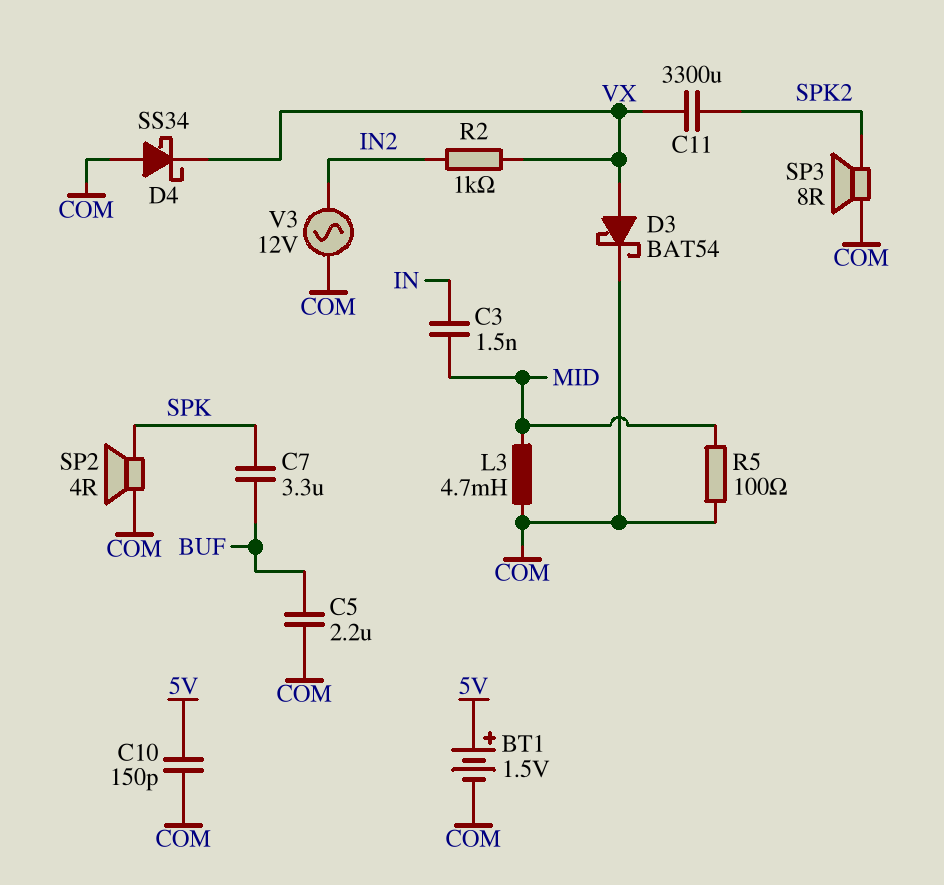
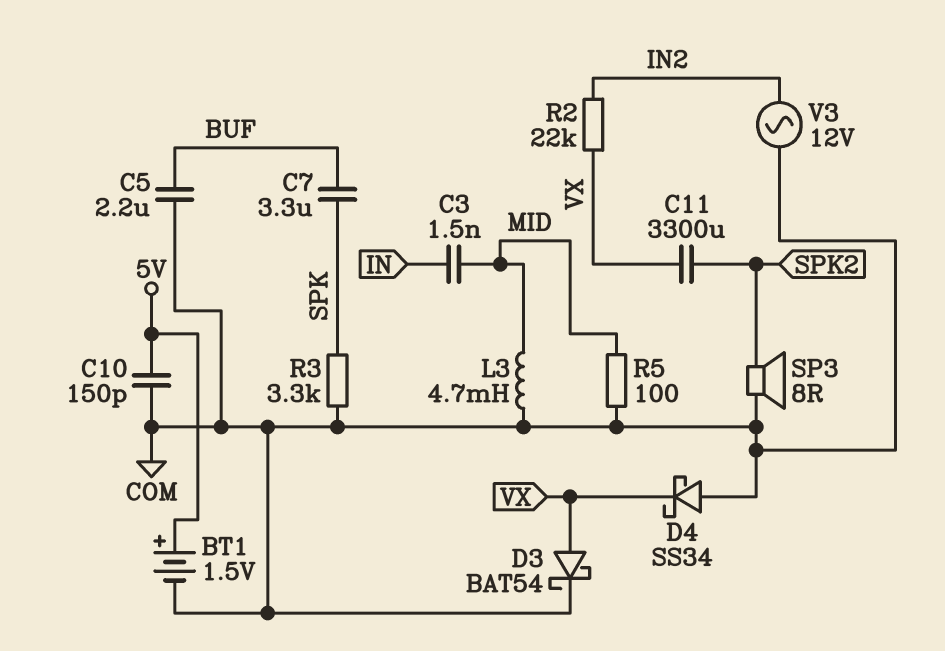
R2: 1k (IN2, VX) -> 22k (IN2, VX)
R3: none -> 3.3k (COM, SPK)
SP2: speaker 4R (COM, SPK) -> none

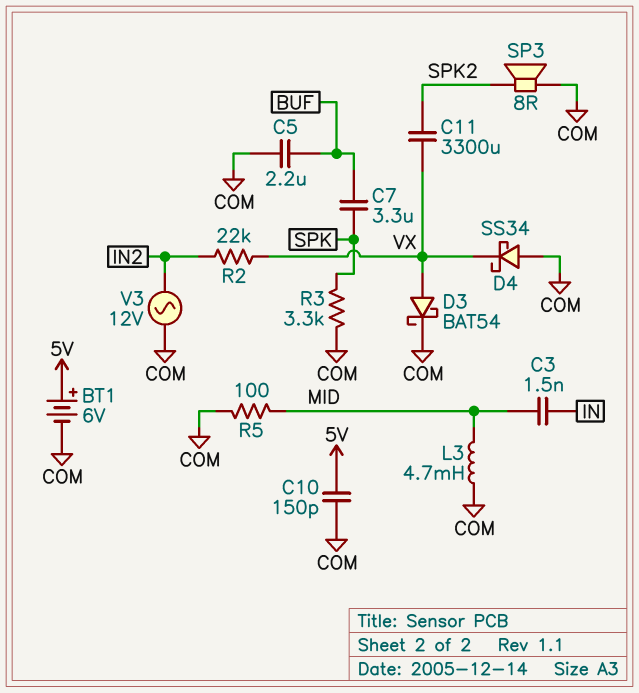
BT1: 1.5V (plus 5V, minus COM) -> 6V (plus 5V, minus COM)

